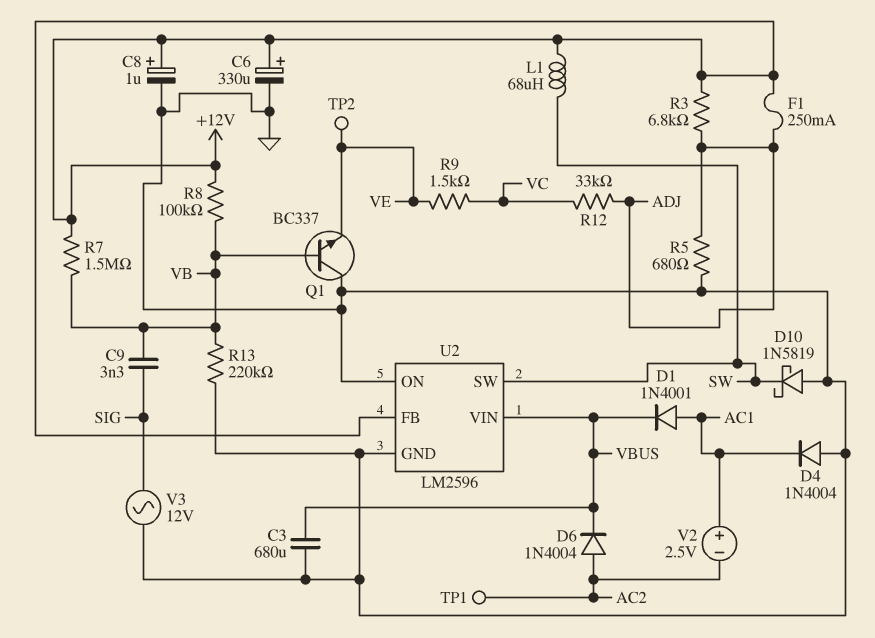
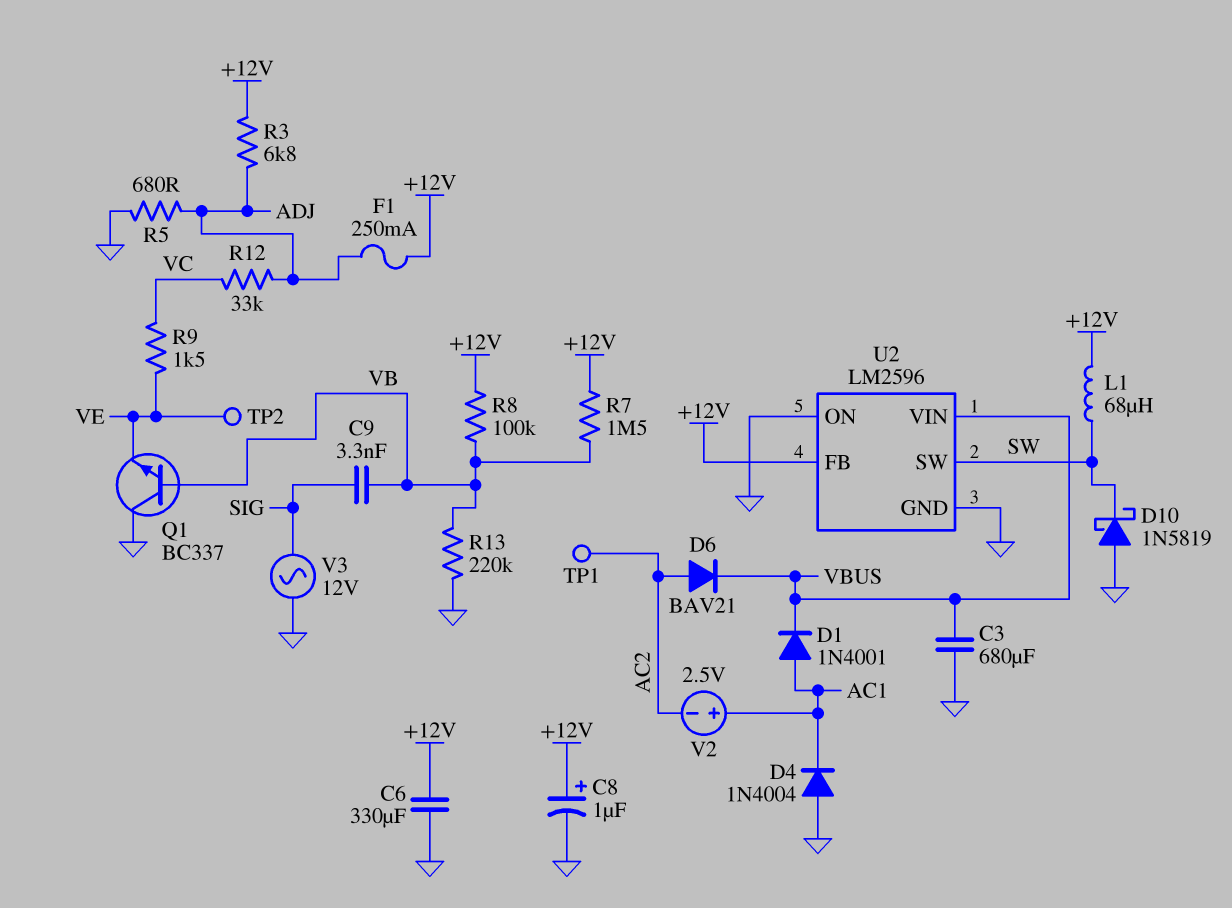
C6: 330uF (plus +12V, minus GND) -> 330uF (+12V, GND)
D6: diode 1N4004 (A AC2, K VBUS) -> diode BAV21 (A AC2, K VBUS)

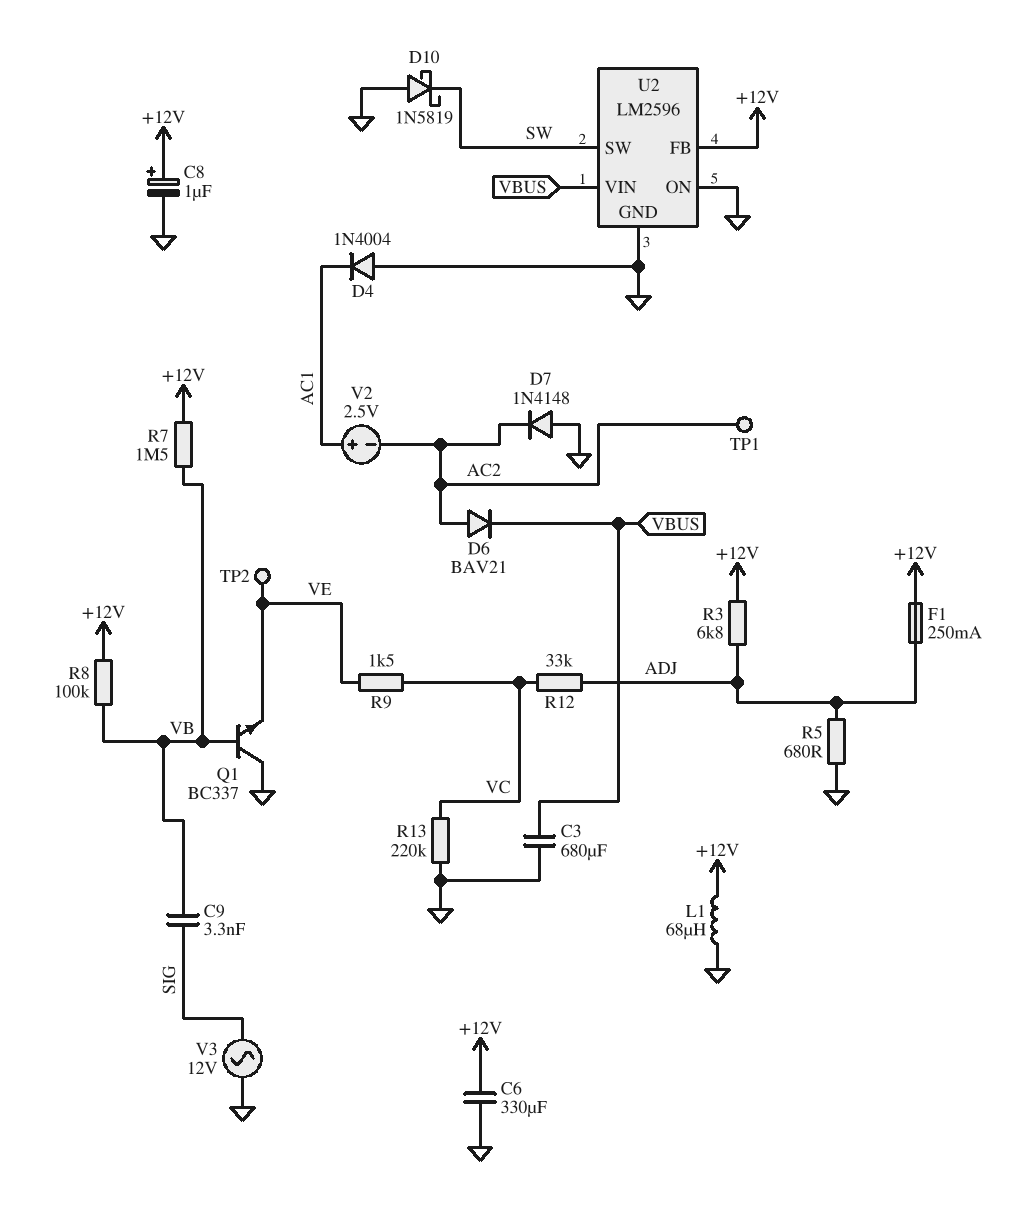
D1: diode 1N4001 (A AC1, K VBUS) -> none
D7: none -> diode 1N4148 (A GND, K AC2)
L1: 68uH (+12V, SW) -> 68uH (+12V, GND)
R13: 220k (GND, VB) -> 220k (GND, VC)

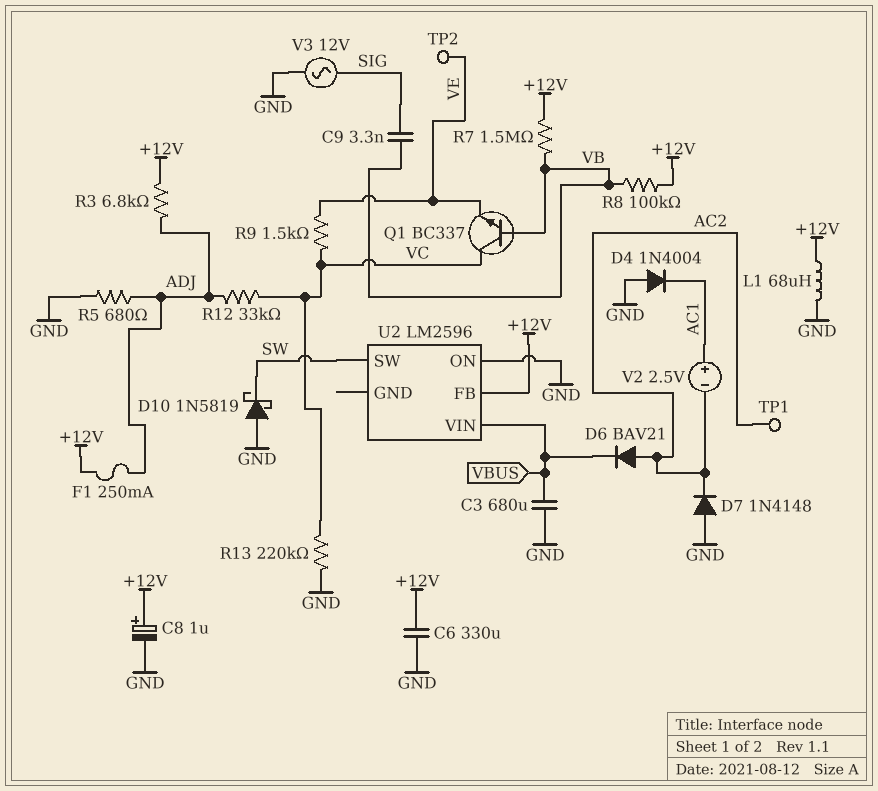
Q1: NPN BC337 (B VB, C GND, E VE) -> NPN BC337 (B VB, C VC, E VE)
U2 pin GND: GND -> none

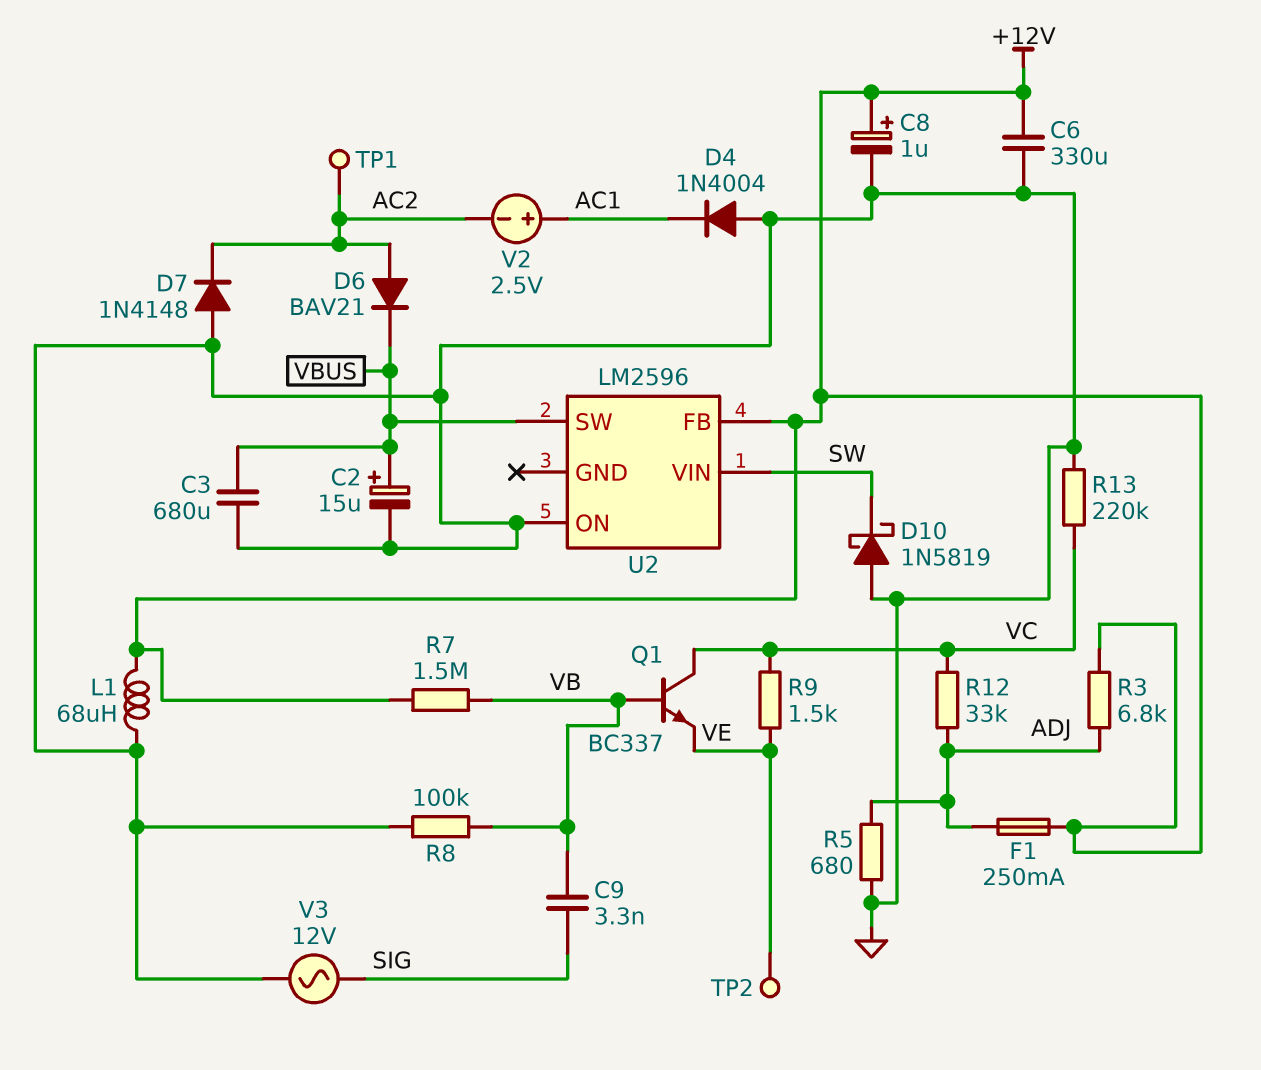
C2: none -> 15uF (plus VBUS, minus GND)
R8: 100k (+12V, VB) -> 100k (GND, VB)
U2 pin SW: SW -> VBUS
U2 pin VIN: VBUS -> SW

